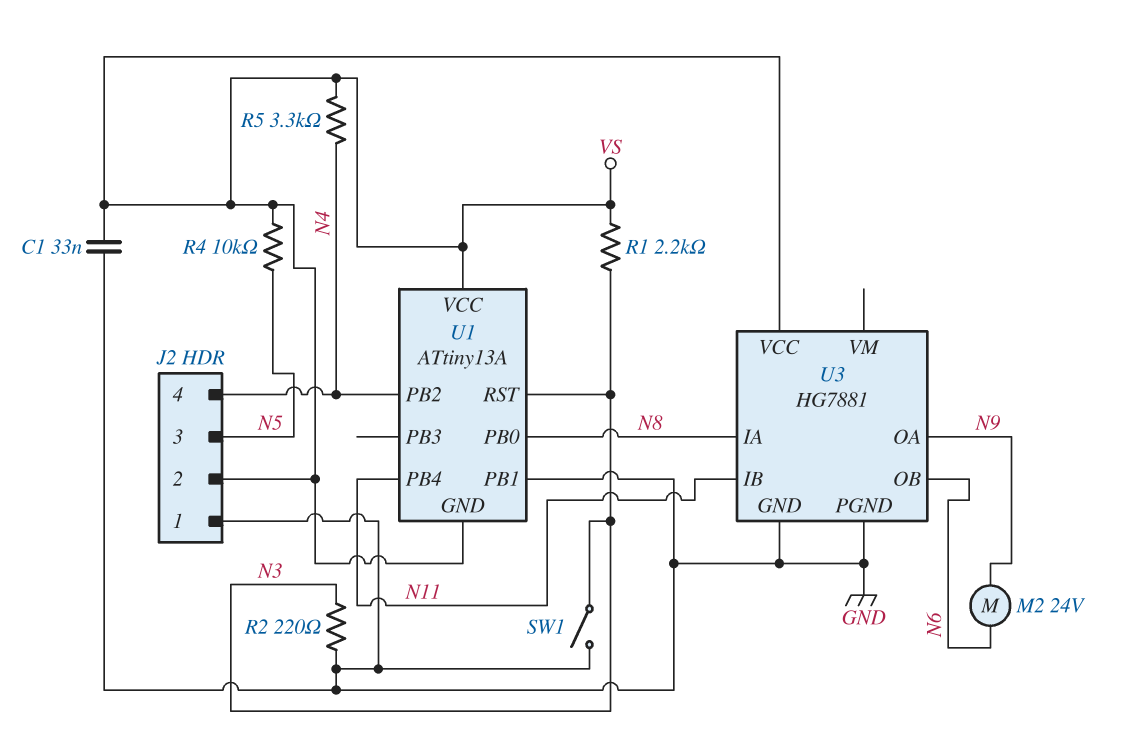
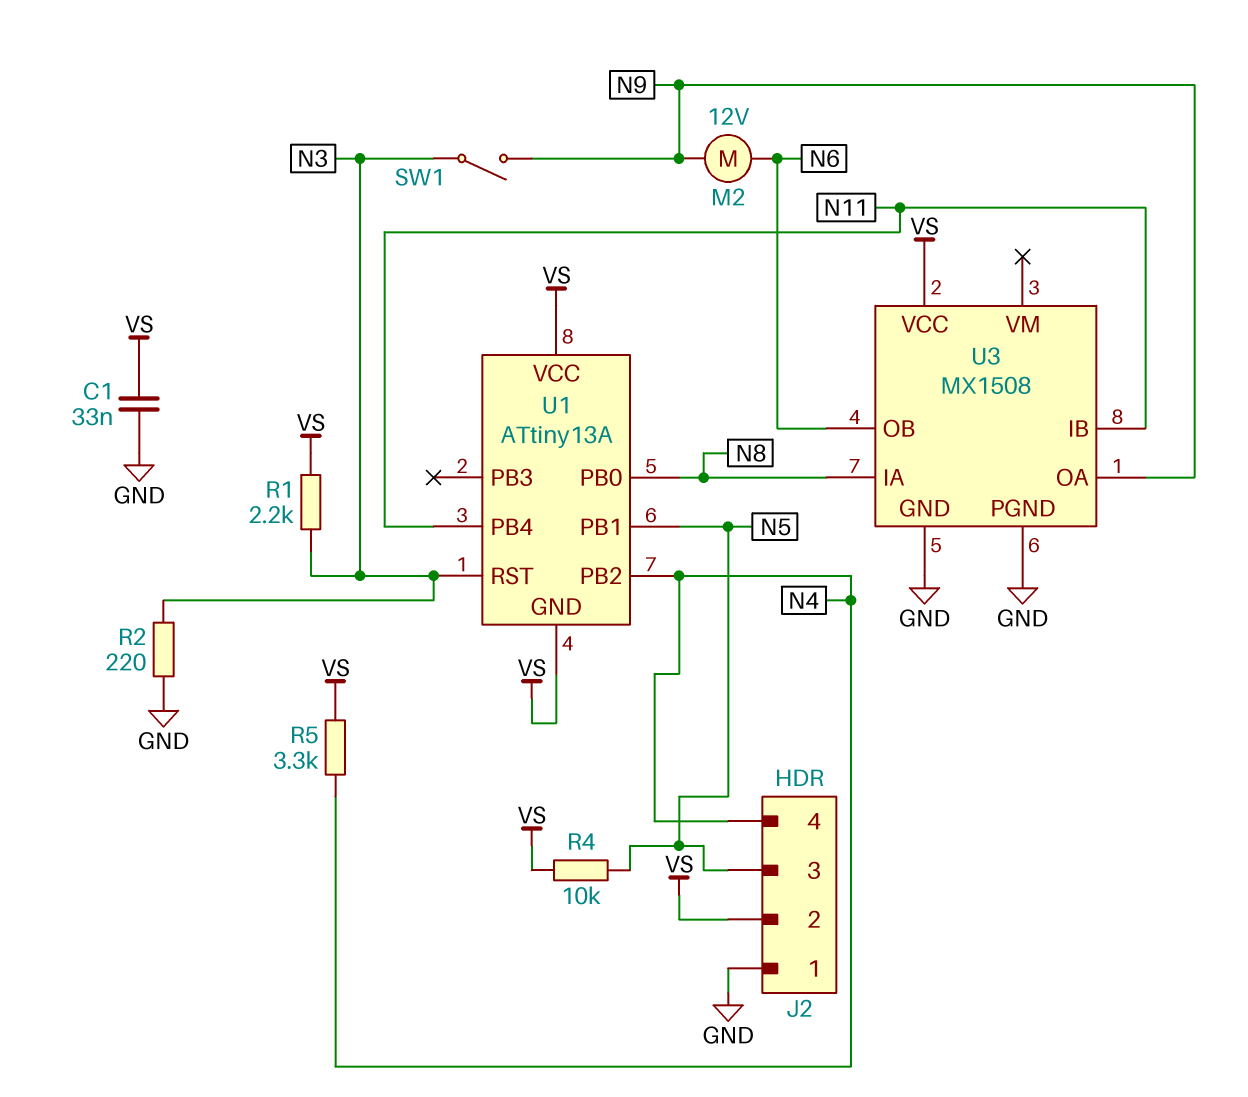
M2: motor 24V (N6, N9) -> motor 12V (N6, N9)
SW1: switch (GND, N3) -> switch (N3, N9)
U1 pin PB1: GND -> N5
U3: HG7881 -> MX1508

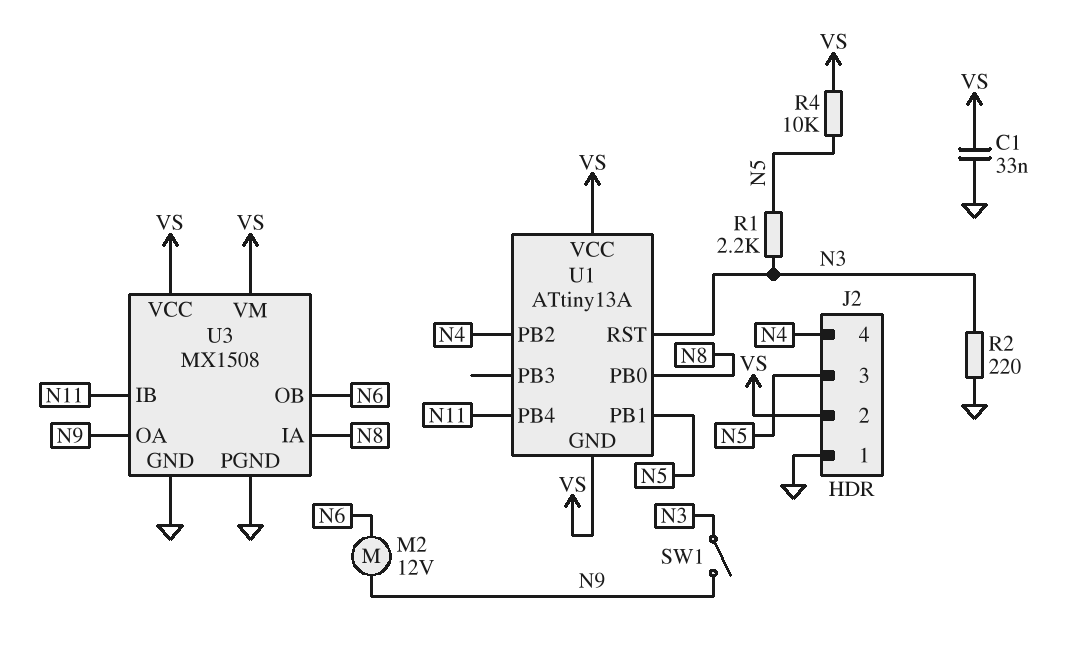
R1: 2.2k (N3, VS) -> 2.2k (N3, N5)
R5: 3.3k (N4, VS) -> none
U3 pin VM: none -> VS

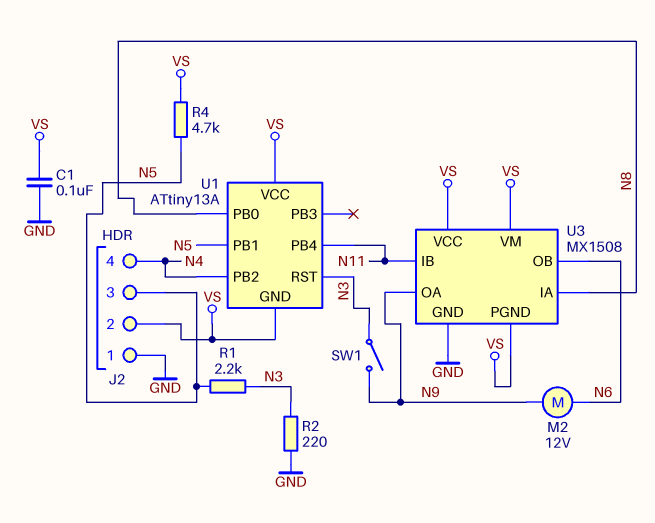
C1: 33nF (GND, VS) -> 100nF (GND, VS)
R4: 10k (N5, VS) -> 4.7k (N5, VS)
U3 pin PGND: GND -> VS

